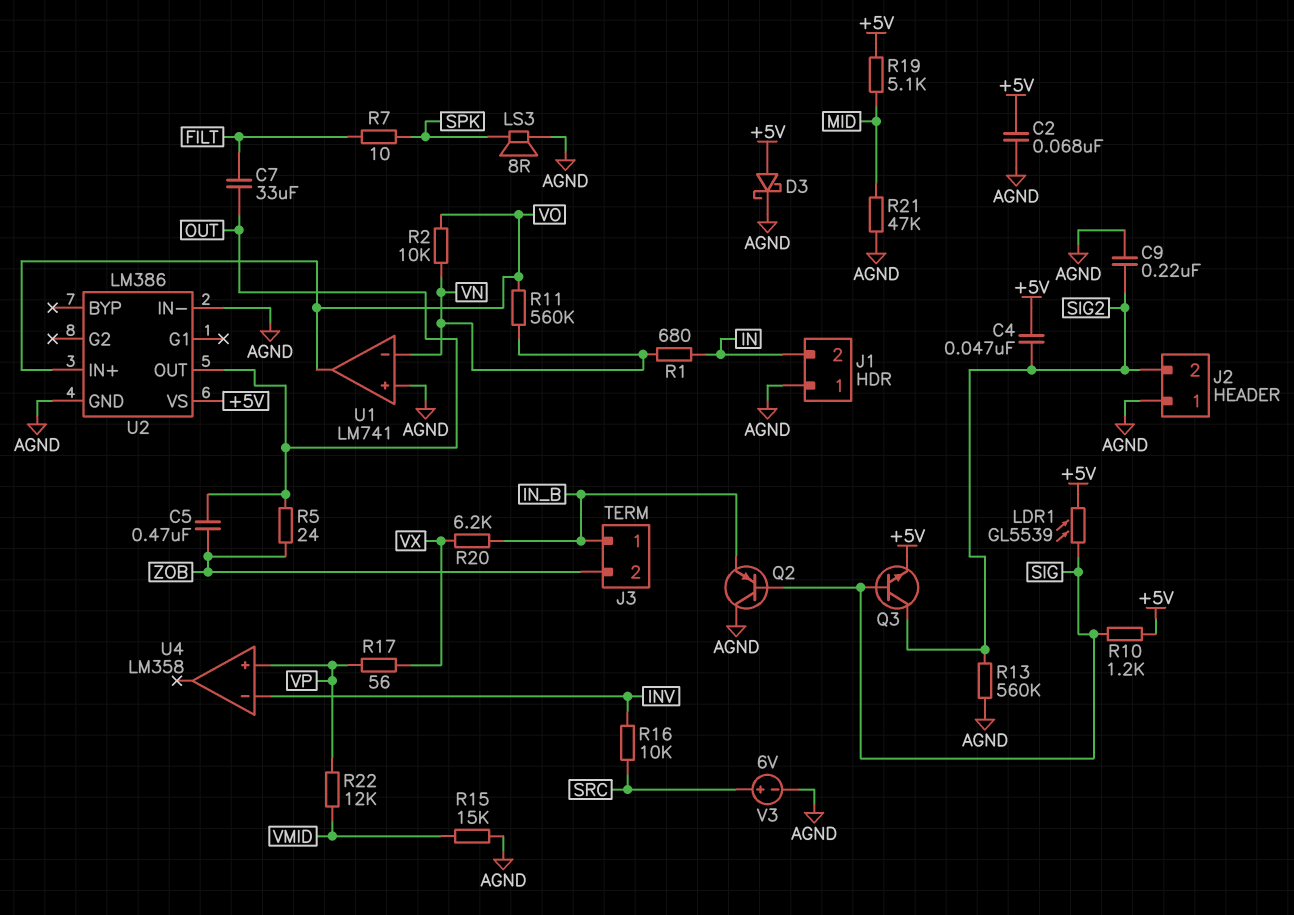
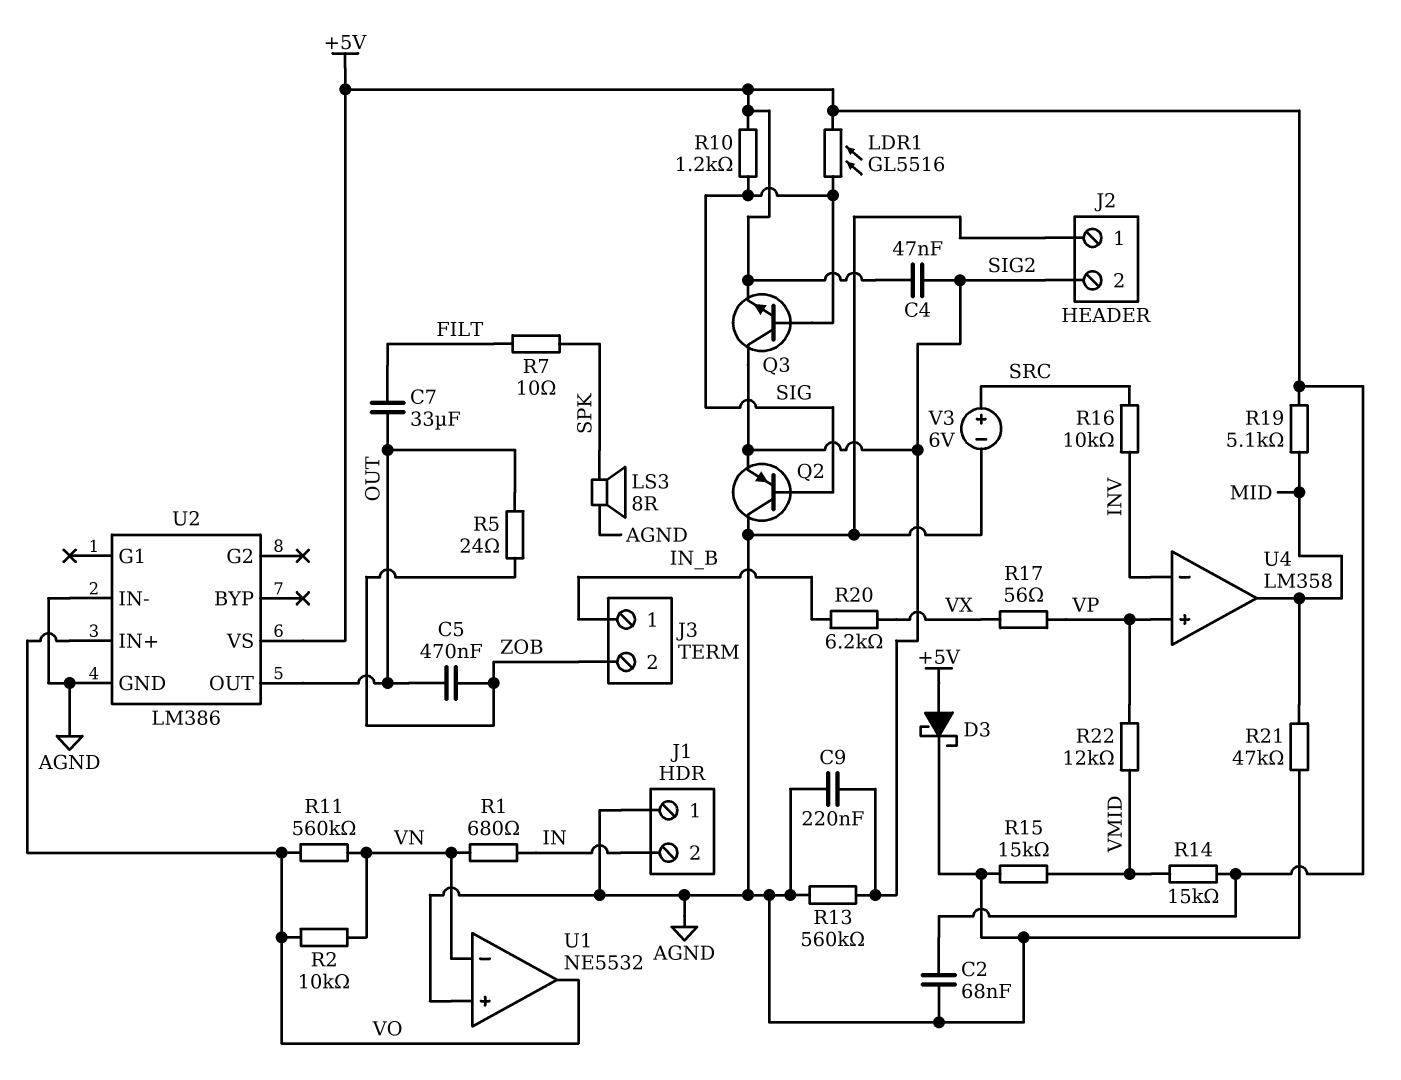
LDR1: GL5539 (+5V, SIG) -> GL5516 (+5V, SIG)
Q2: PNP (B SIG, C AGND, E IN_B) -> PNP (B SIG, C AGND, E SIG2)
R14: none -> 15k (+5V, VMID)
U1: LM741 -> NE5532
U4 pin out: none -> MID

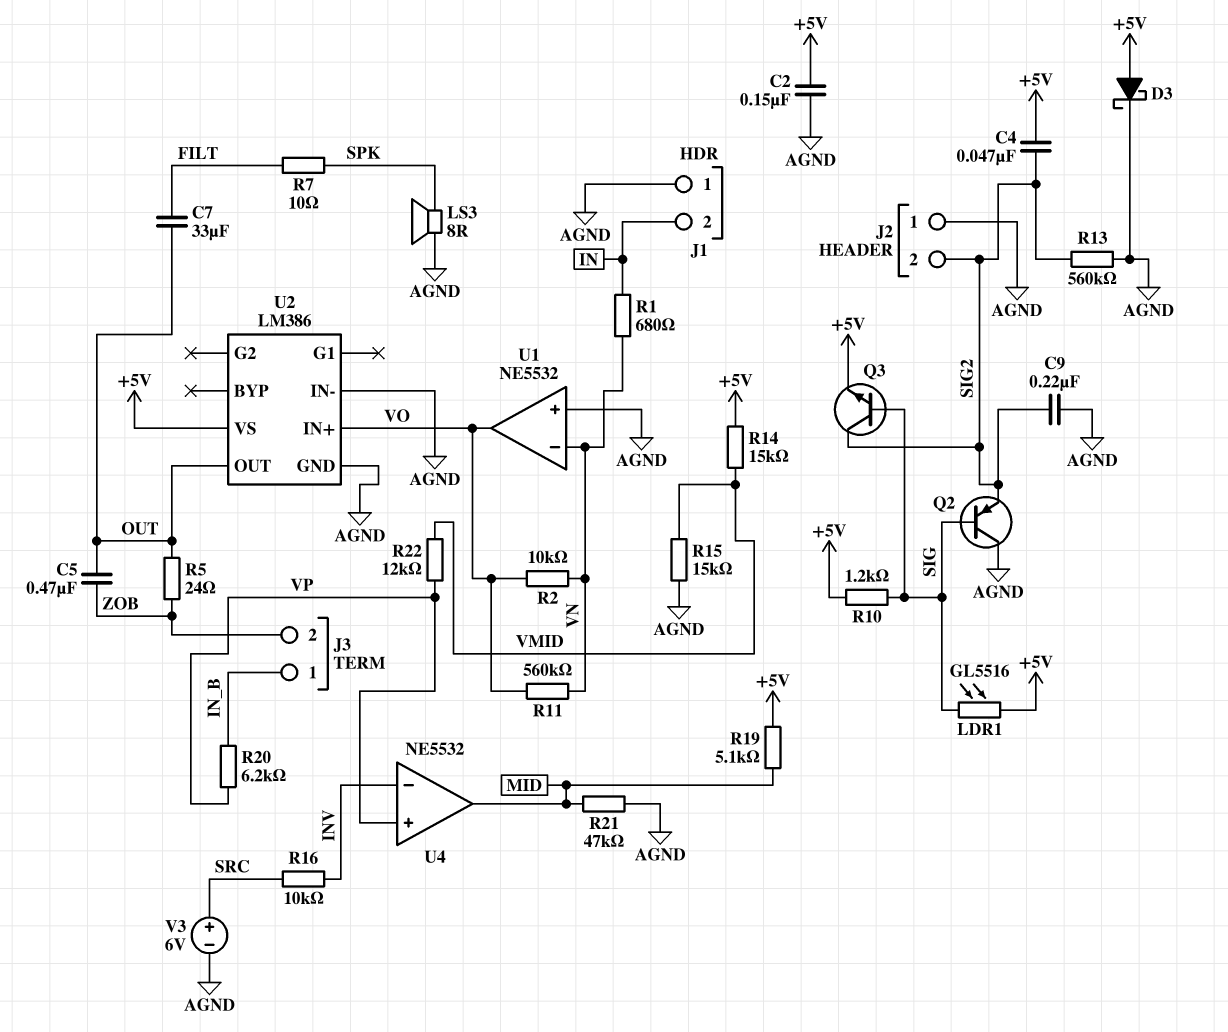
C2: 68nF (+5V, AGND) -> 150nF (+5V, AGND)
R17: 56 (VP, VX) -> none
R20: 6.2k (IN_B, VX) -> 6.2k (IN_B, VP)
U4: LM358 -> NE5532

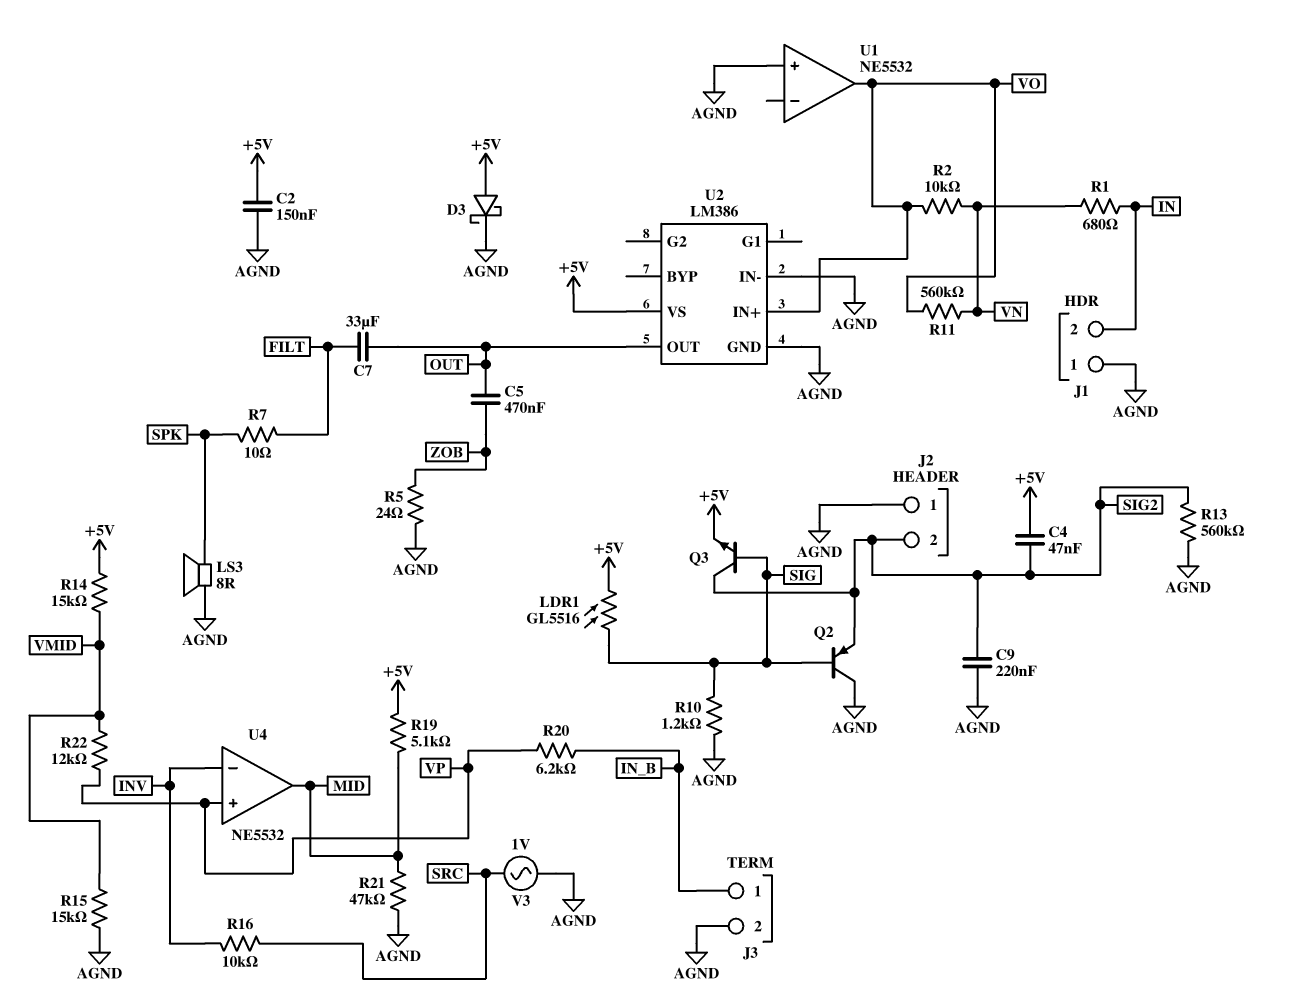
J3 pin 2: ZOB -> AGND
R5: 24 (OUT, ZOB) -> 24 (AGND, ZOB)
R10: 1.2k (+5V, SIG) -> 1.2k (AGND, SIG)
U1 pin in-: VN -> none
V3: 6V (plus SRC, minus AGND) -> AC 1V (AGND, SRC)

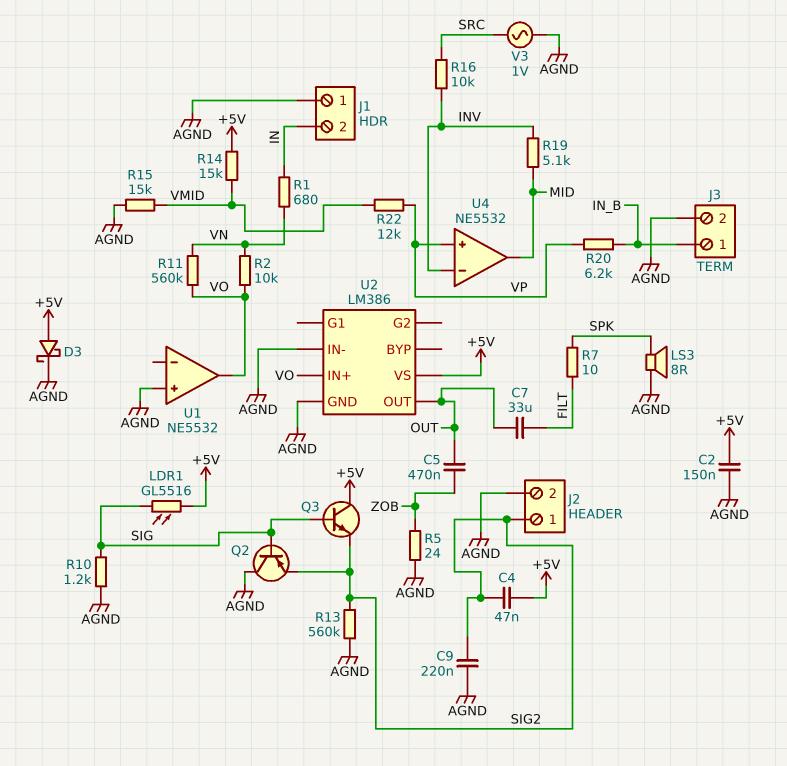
J2 pin 1: AGND -> SIG2
J2 pin 2: SIG2 -> AGND
Q3: NPN (B SIG, C SIG2, E +5V) -> NPN (B SIG, C +5V, E SIG2)
R19: 5.1k (+5V, MID) -> 5.1k (INV, MID)
R21: 47k (AGND, MID) -> none

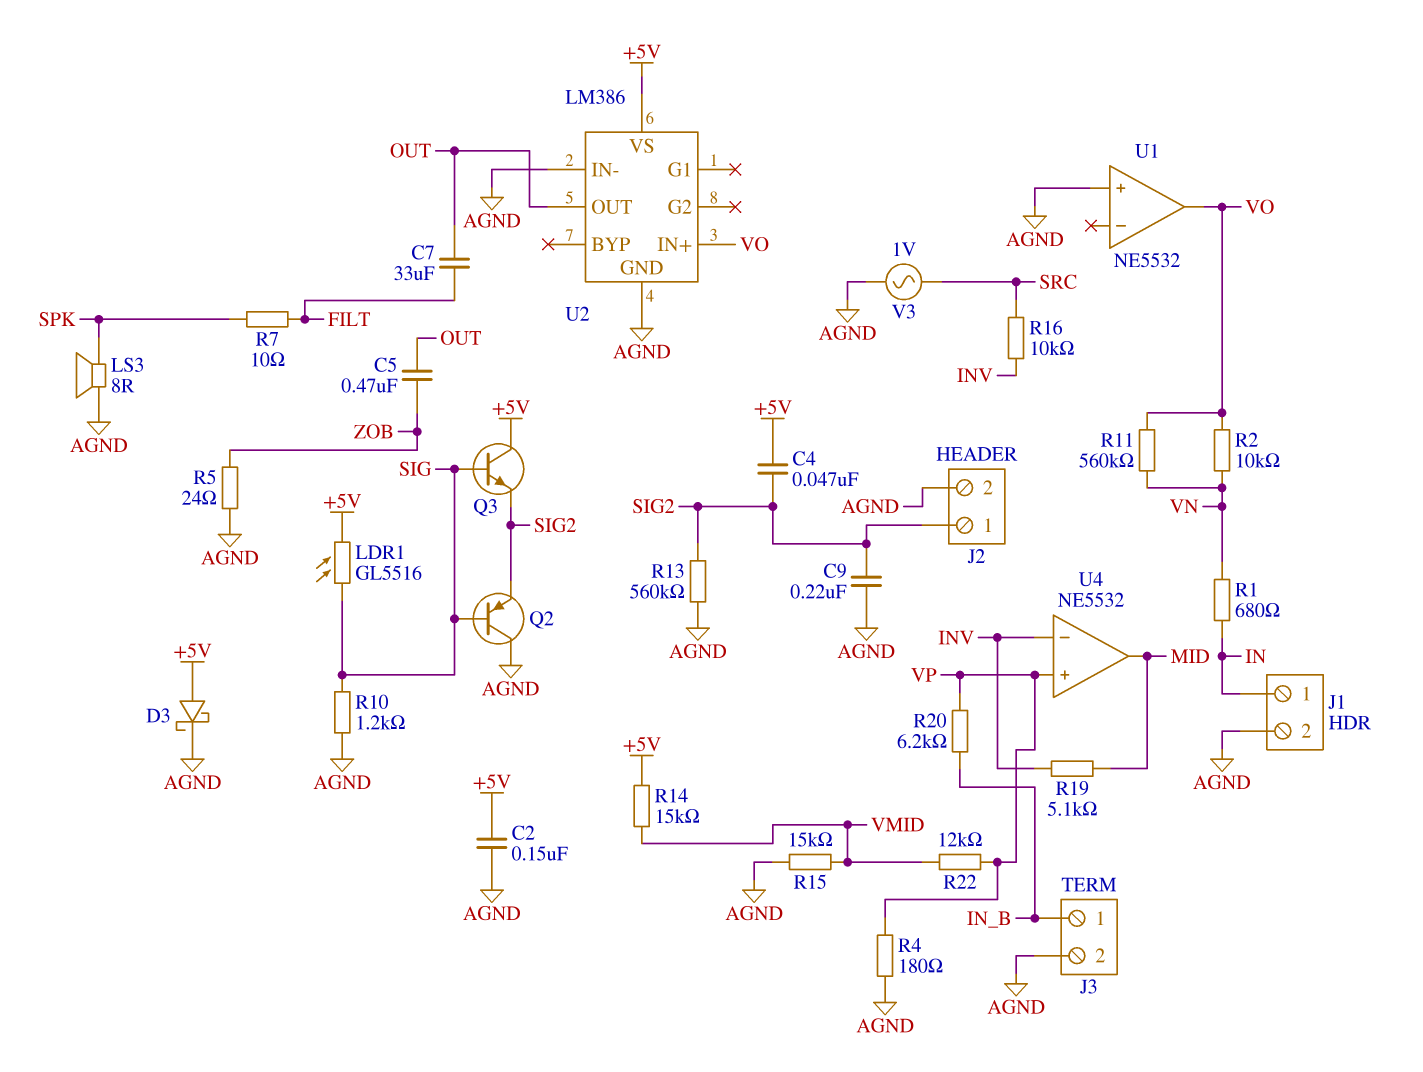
J1 pin 1: AGND -> IN
J1 pin 2: IN -> AGND
R4: none -> 180 (AGND, VP)

